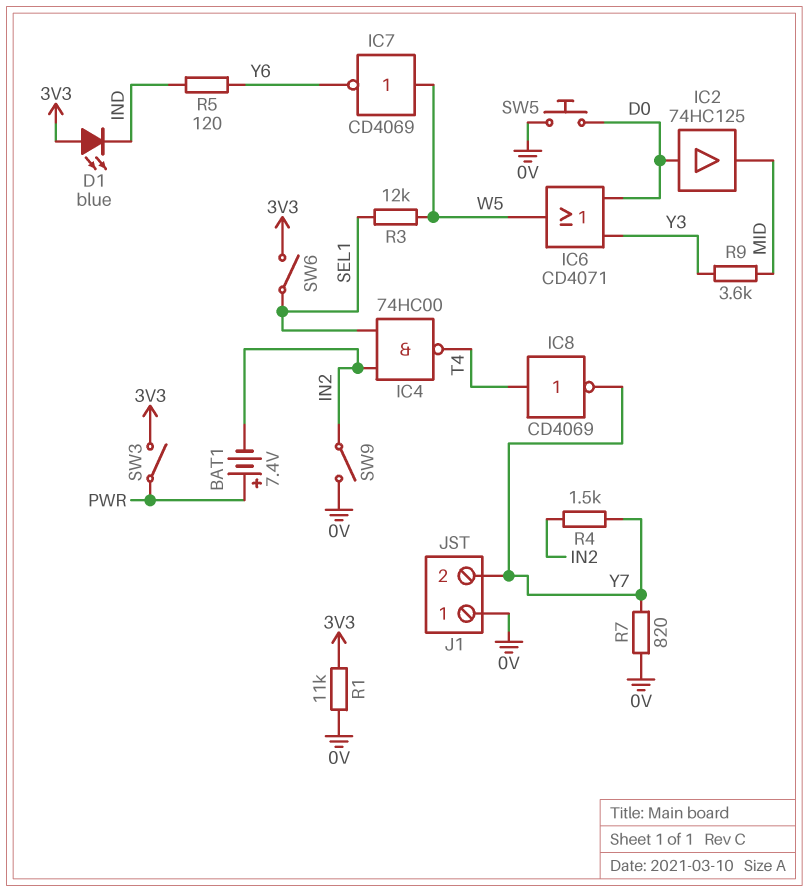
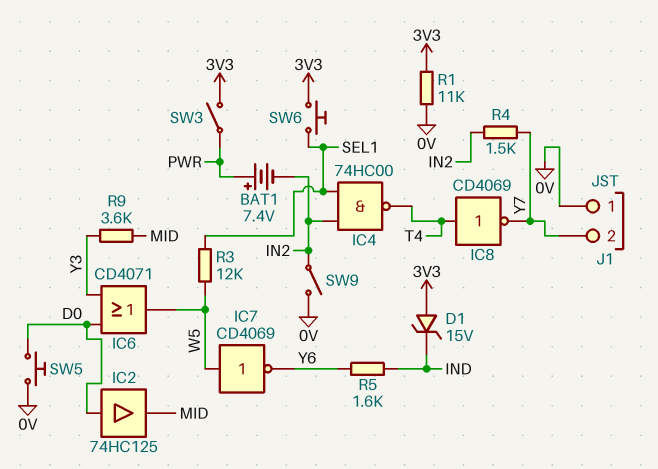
D1: LED blue (A 3V3, K IND) -> zener 15V (A 3V3, K IND)
R5: 120 (IND, Y6) -> 1.6k (IND, Y6)
R7: 820 (0V, Y7) -> none
SW6: switch (3V3, SEL1) -> button (3V3, SEL1)

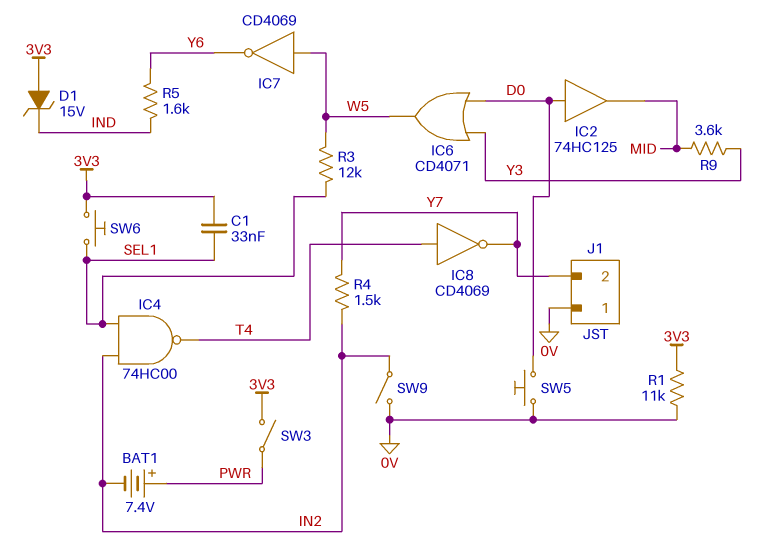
C1: none -> 33nF (3V3, SEL1)

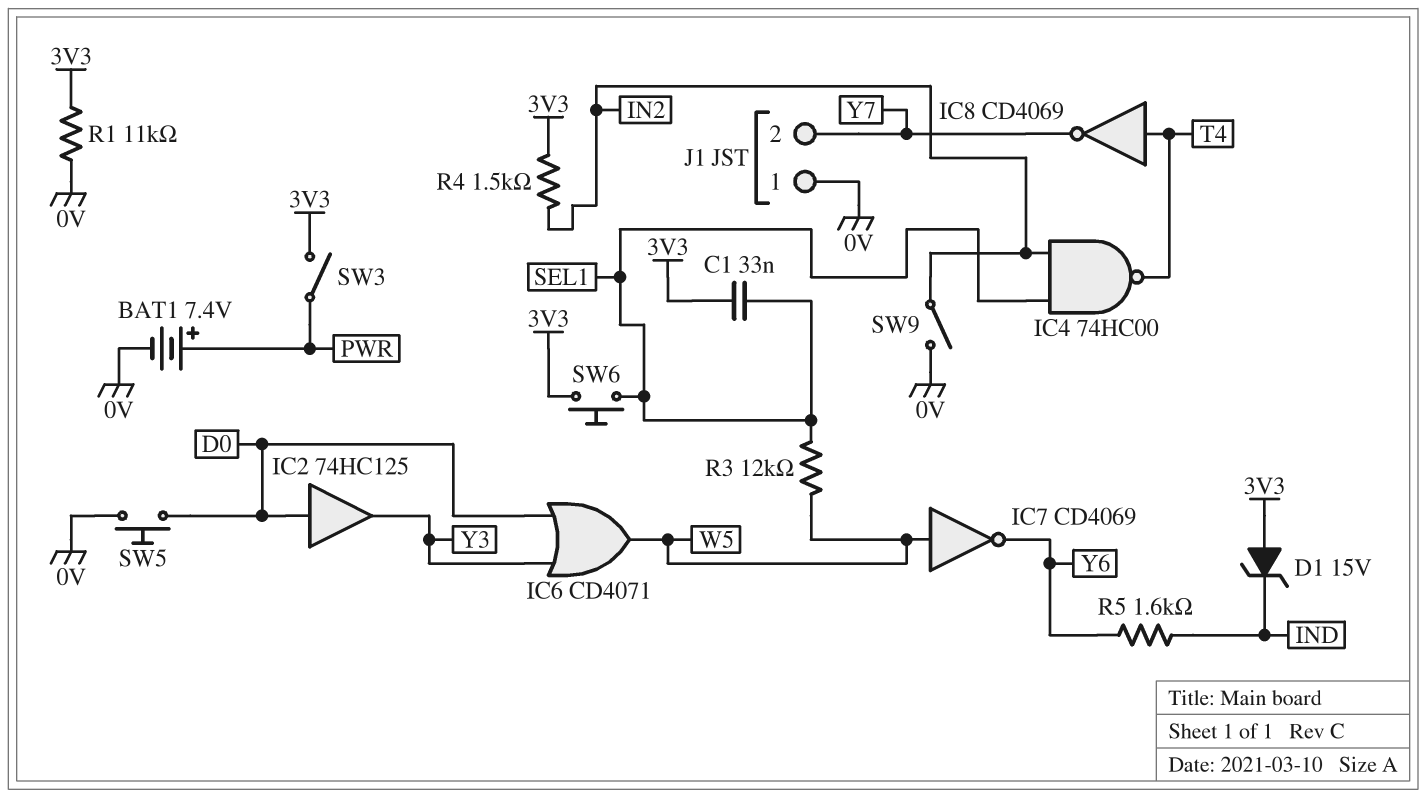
BAT1: 7.4V (plus PWR, minus IN2) -> 7.4V (plus PWR, minus 0V)
IC2: buffer 74HC125 (in D0, out MID) -> buffer 74HC125 (in D0, out Y3)
R4: 1.5k (IN2, Y7) -> 1.5k (3V3, IN2)
R9: 3.6k (MID, Y3) -> none

